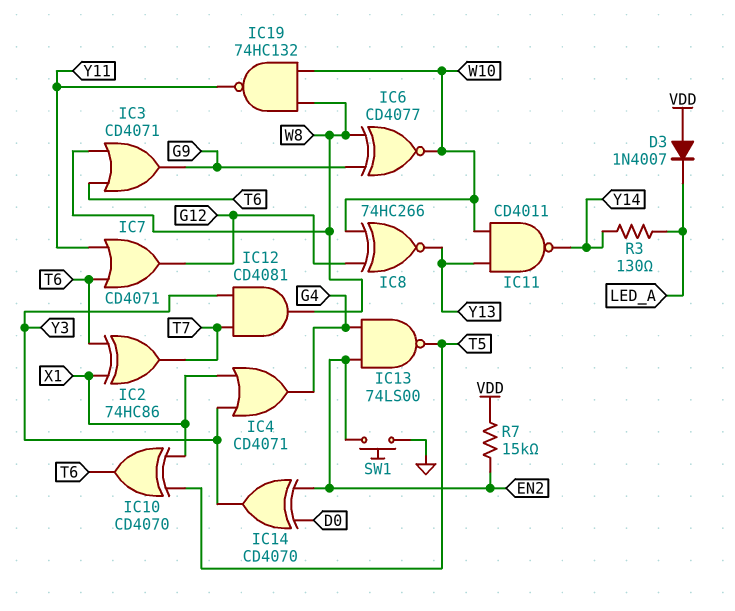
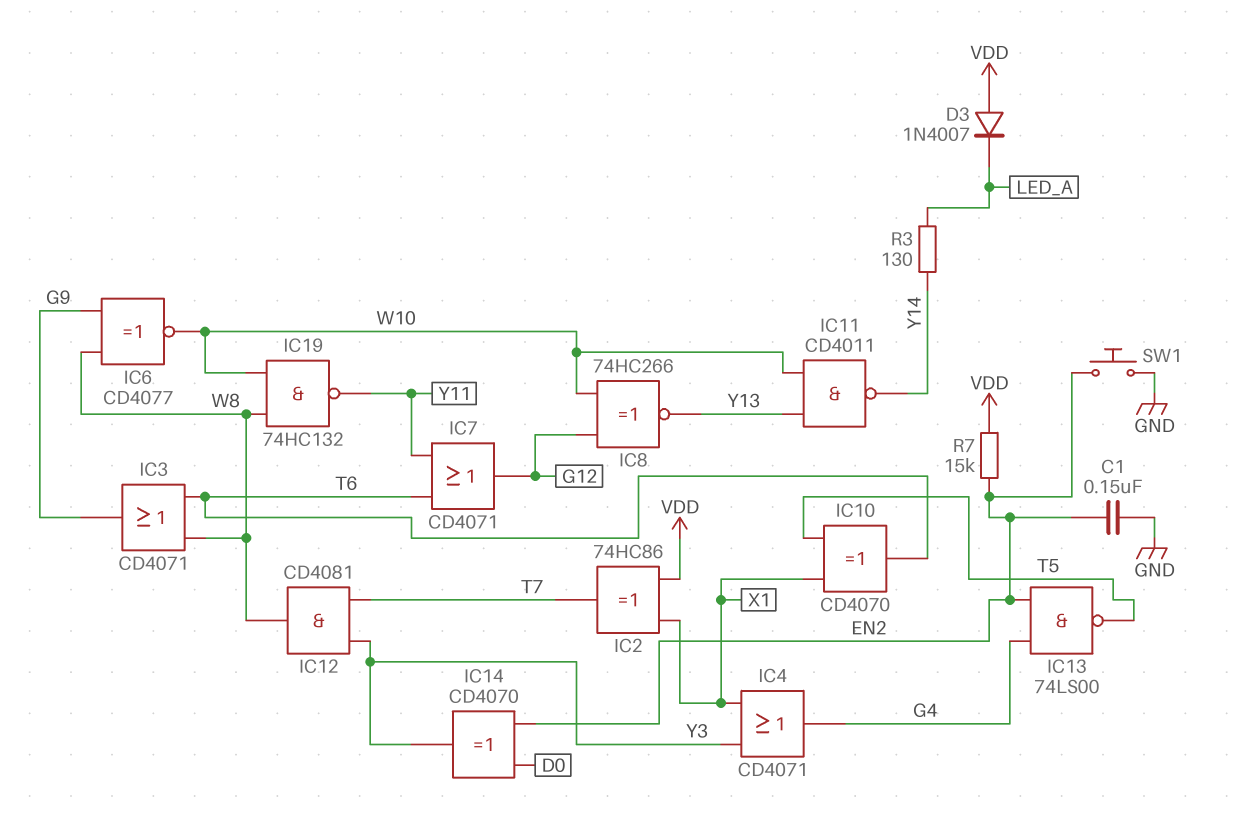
C1: none -> 150nF (EN2, GND)
IC2: XOR 74HC86 (in T6, in X1, out T7) -> XOR 74HC86 (in VDD, in X1, out T7)

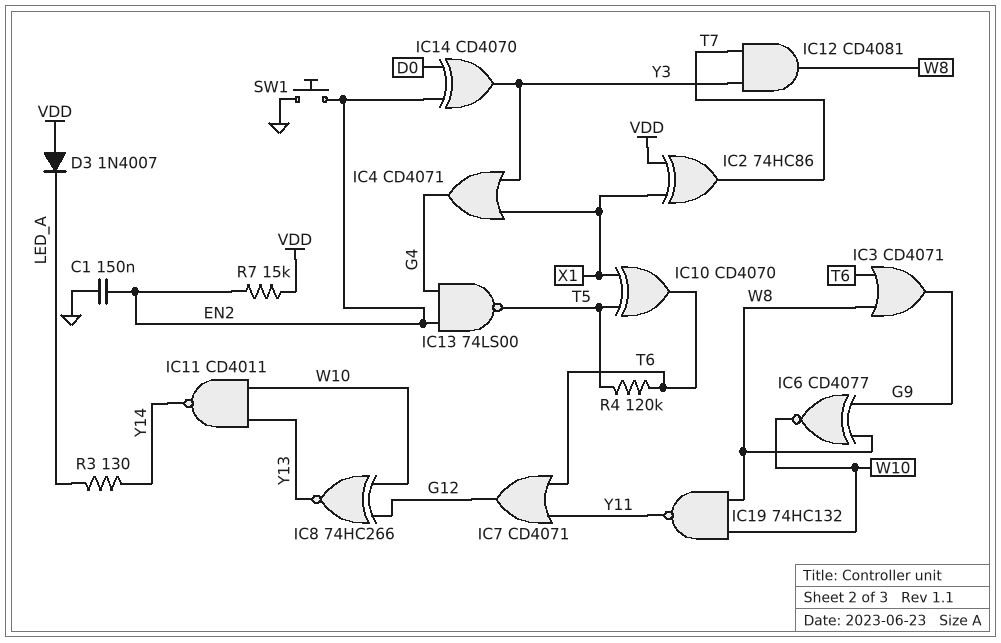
R4: none -> 120k (T5, T6)

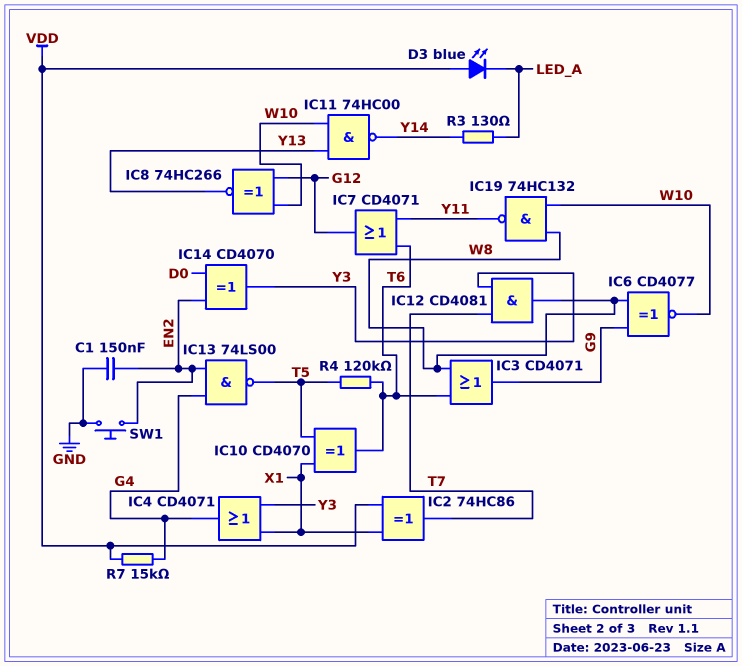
D3: diode 1N4007 (A VDD, K LED_A) -> LED blue (A VDD, K LED_A)
IC11: NAND CD4011 (in W10, in Y13, out Y14) -> NAND 74HC00 (in W10, in Y13, out Y14)
R7: 15k (EN2, VDD) -> 15k (G4, VDD)

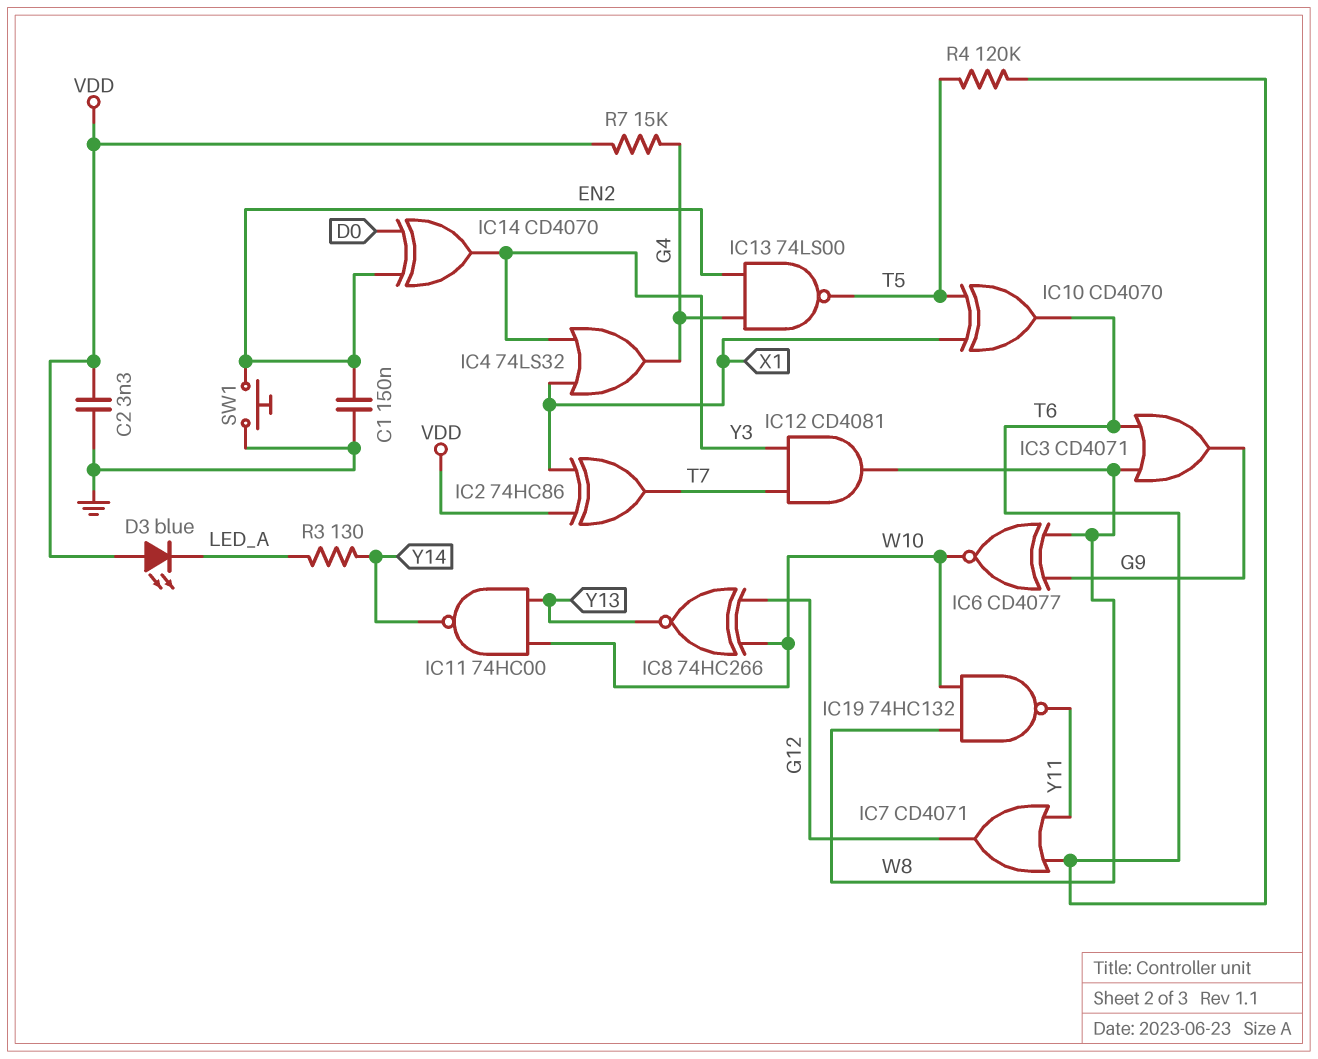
C2: none -> 3.3nF (GND, VDD)
IC4: OR CD4071 (in X1, in Y3, out G4) -> OR 74LS32 (in X1, in Y3, out G4)

